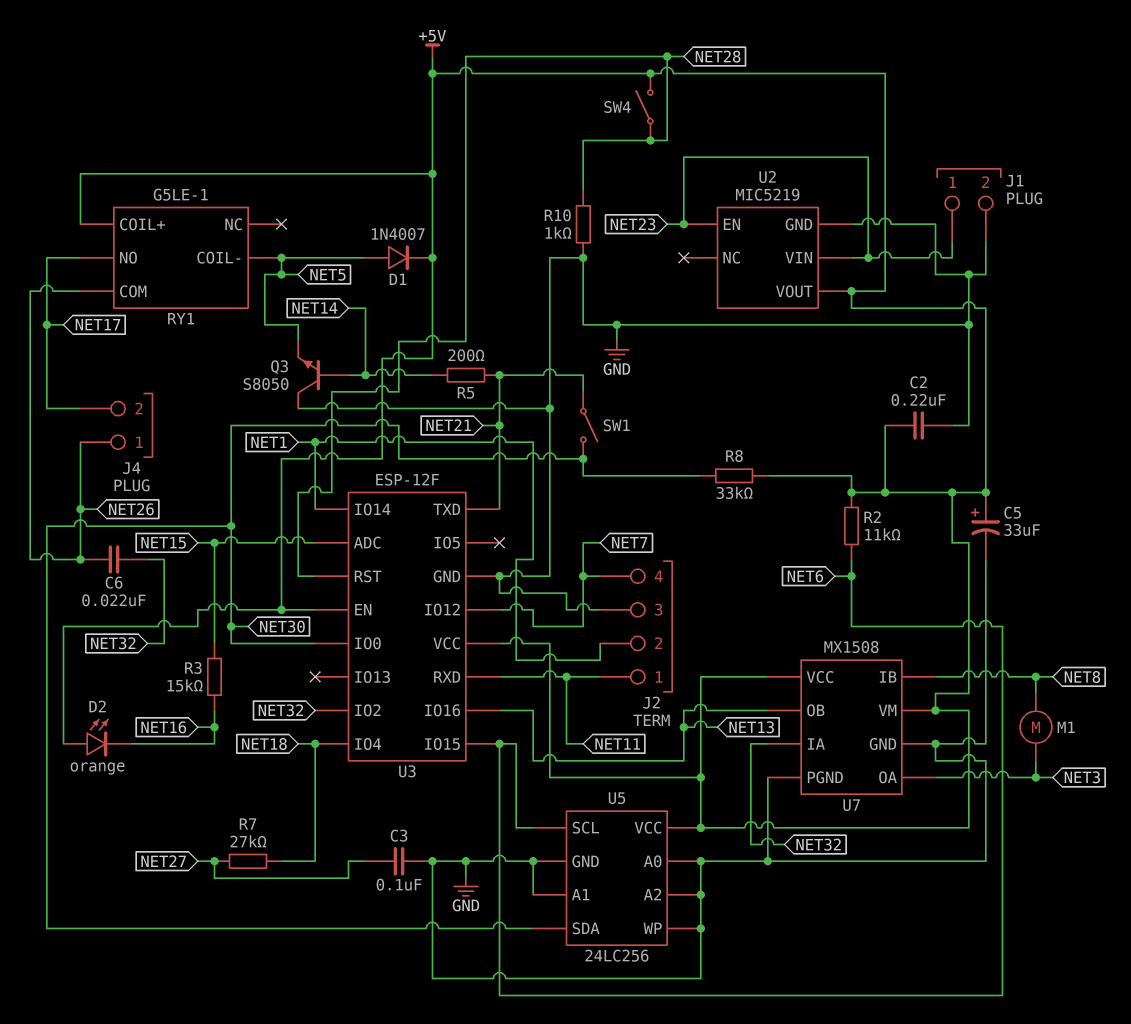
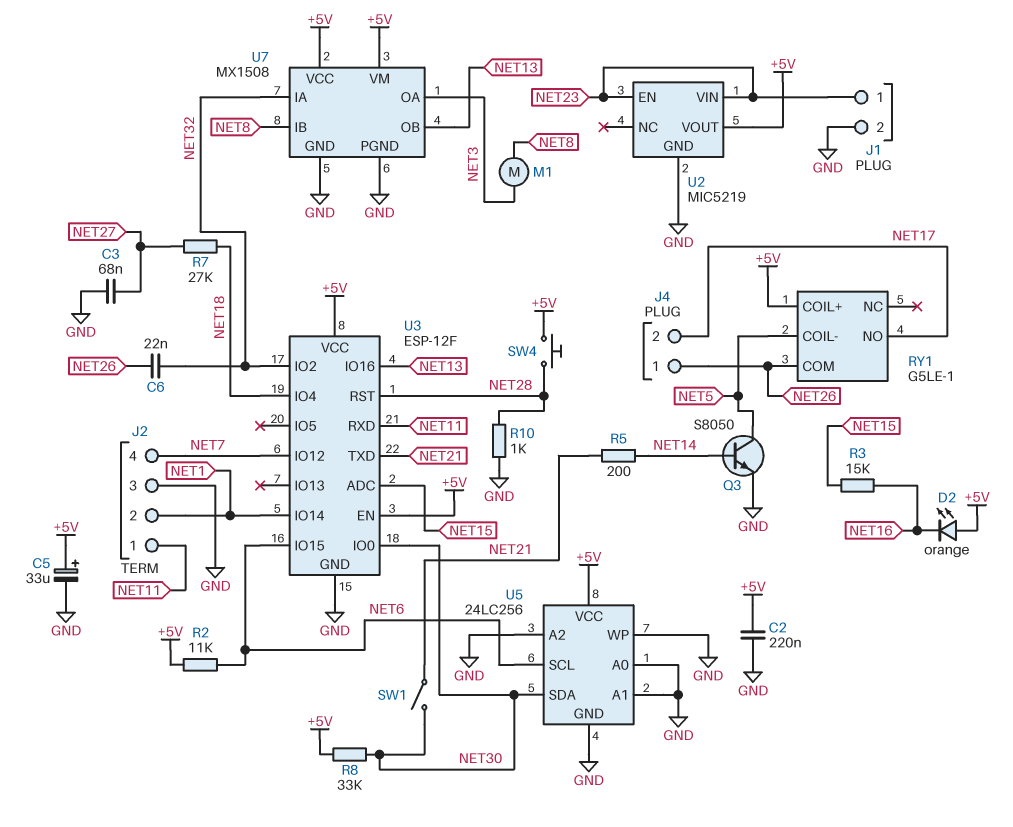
C3: 100nF (GND, NET27) -> 68nF (GND, NET27)
D1: diode 1N4007 (A NET5, K +5V) -> none
Q3: NPN S8050 (B NET14, C GND, E NET5) -> NPN S8050 (B NET14, C NET5, E GND)
SW4: switch (+5V, NET28) -> button (+5V, NET28)

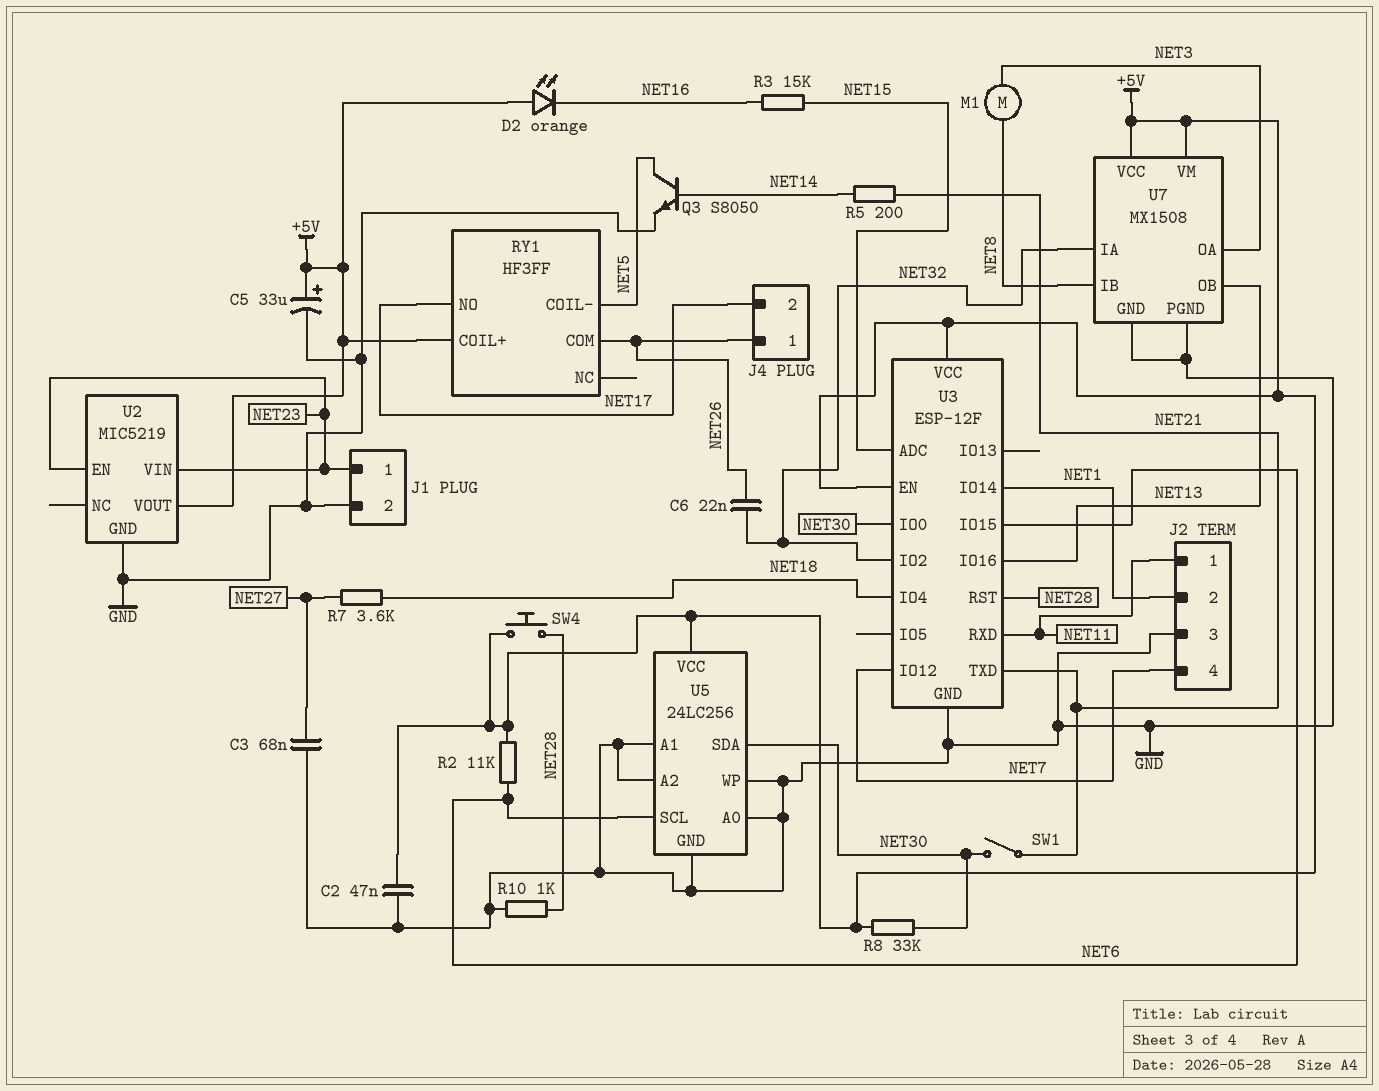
C2: 220nF (+5V, GND) -> 47nF (+5V, GND)
R7: 27k (NET18, NET27) -> 3.6k (NET18, NET27)
RY1: G5LE-1 -> HF3FF

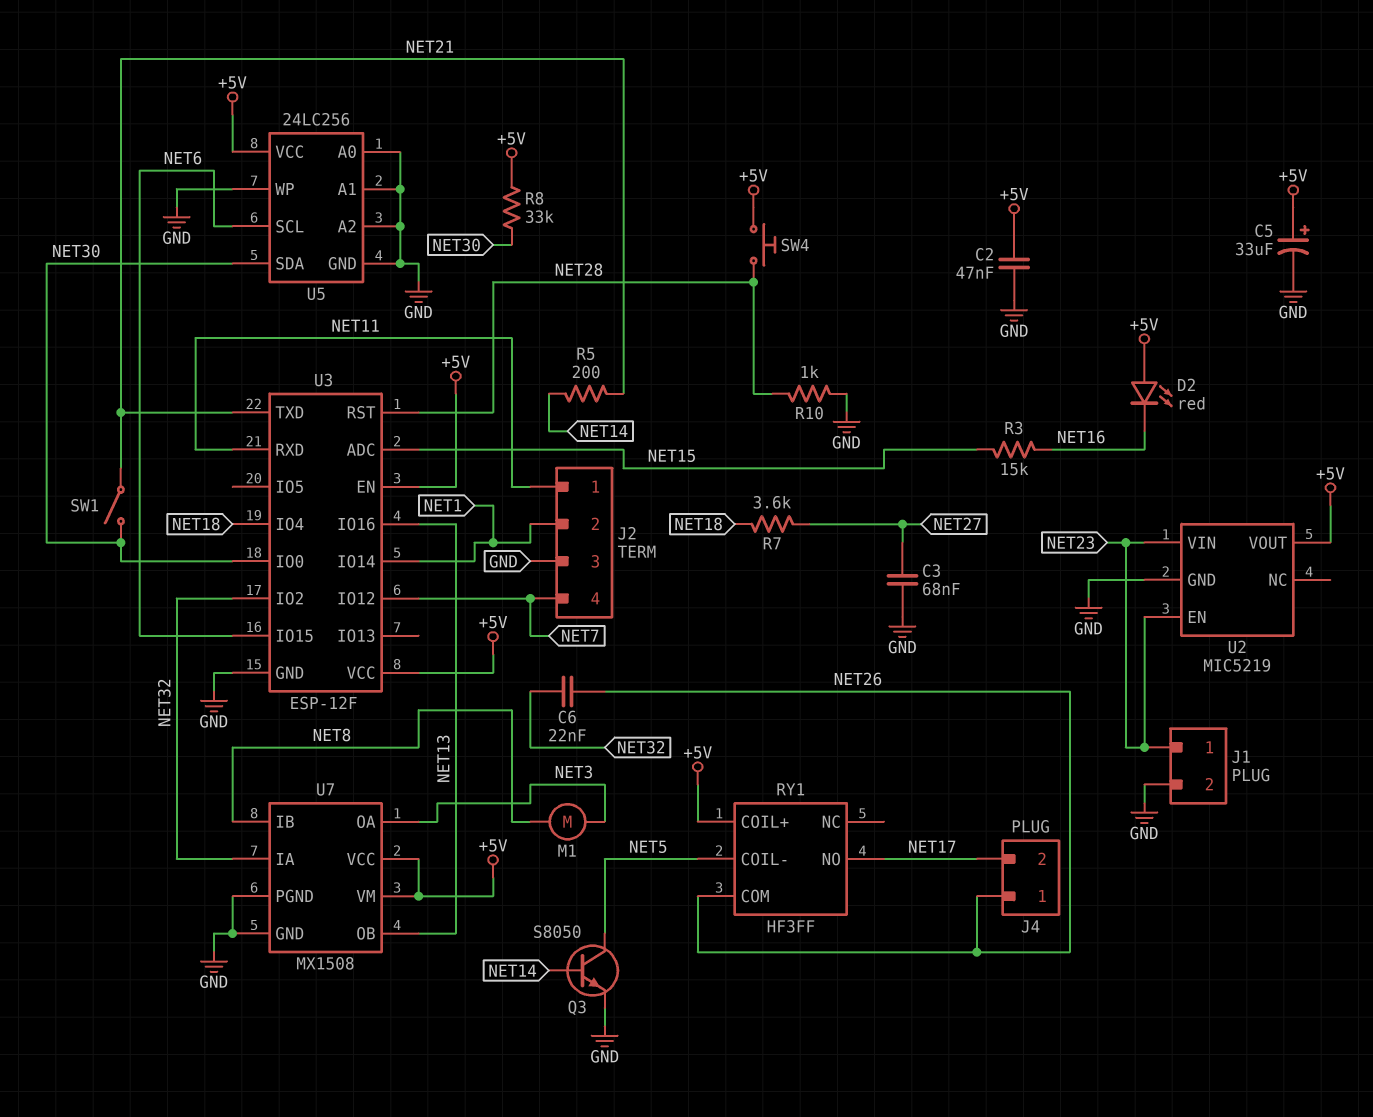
D2: LED orange (A +5V, K NET16) -> LED red (A +5V, K NET16)
R2: 11k (+5V, NET6) -> none

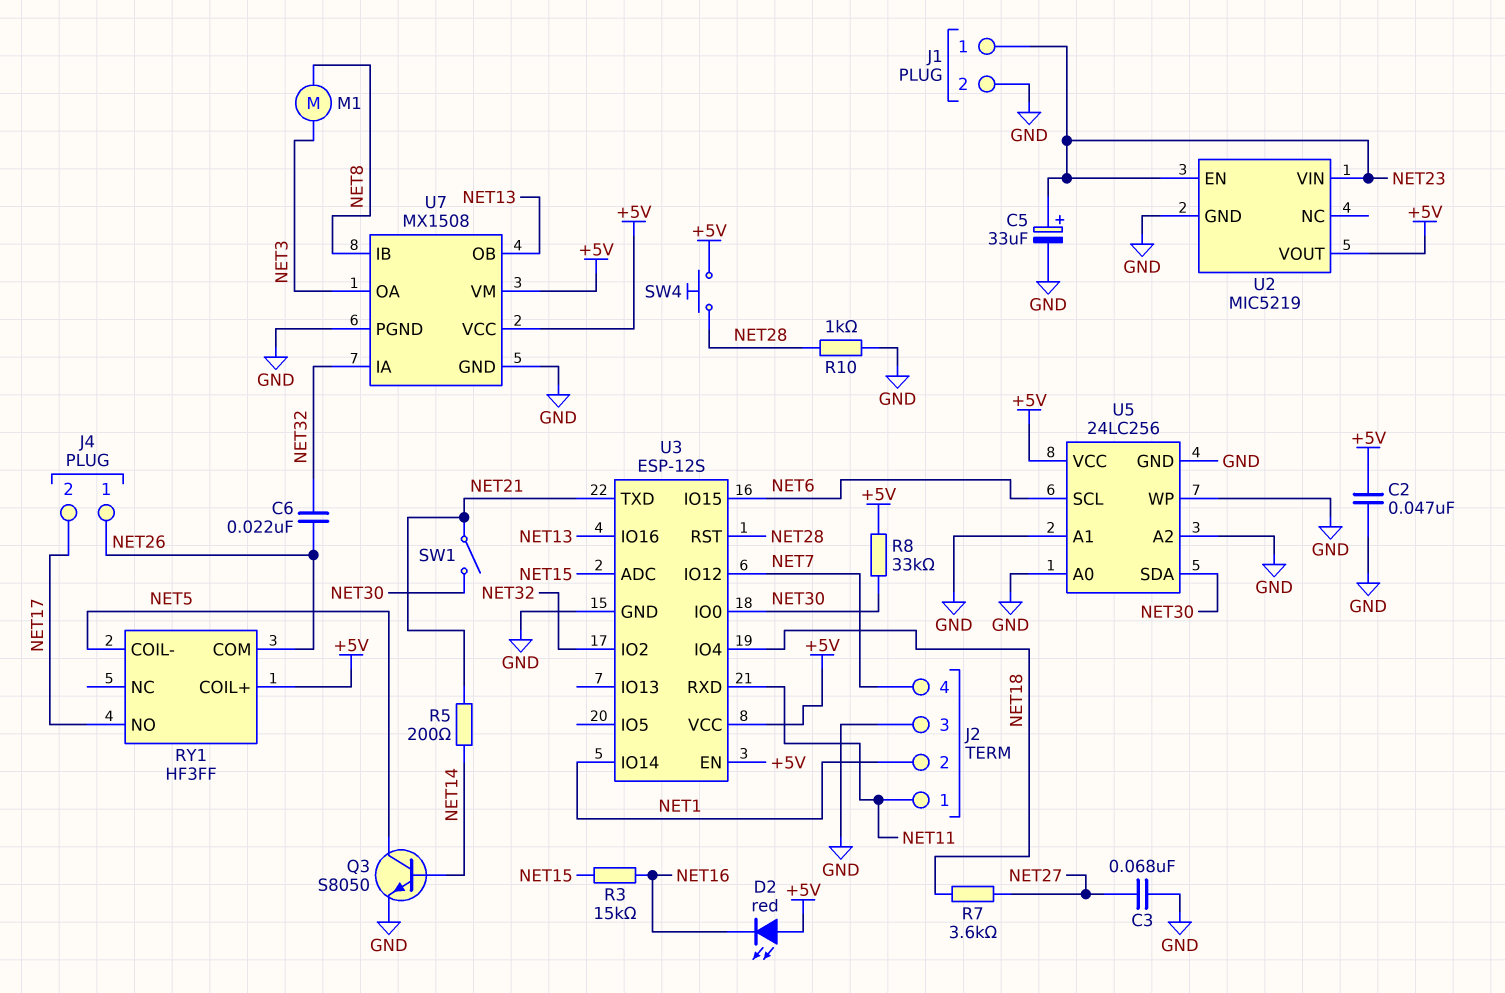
C5: 33uF (plus +5V, minus GND) -> 33uF (plus NET23, minus GND)
U3: ESP-12F -> ESP-12S

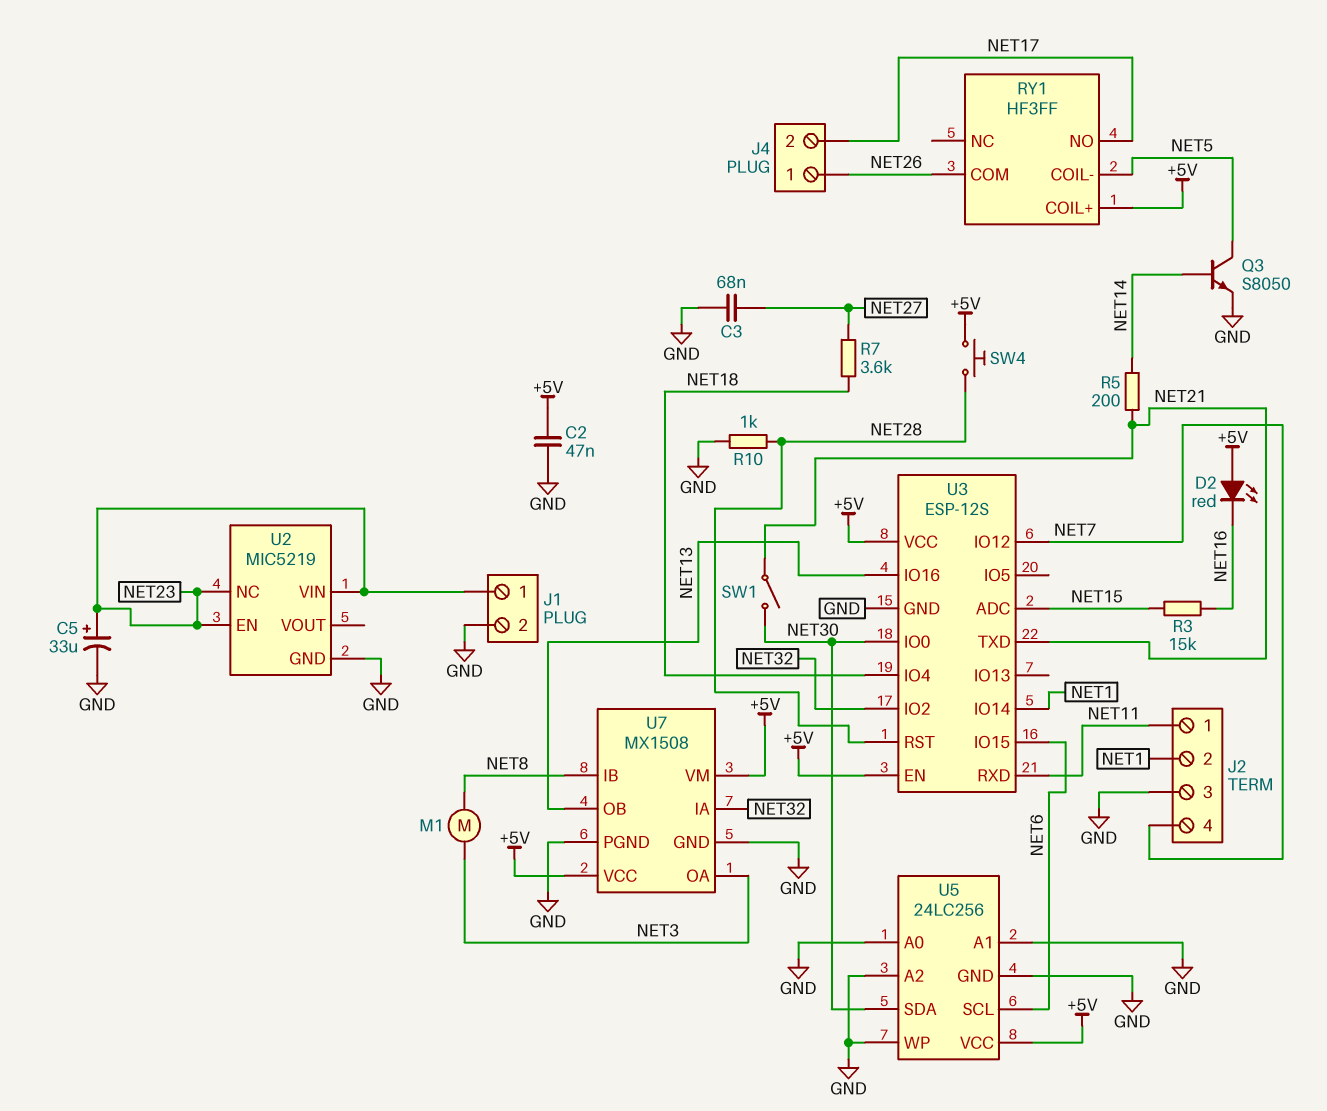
C6: 22nF (NET26, NET32) -> none
R8: 33k (+5V, NET30) -> none
U2 pin NC: none -> NET23
U2 pin VOUT: +5V -> none

